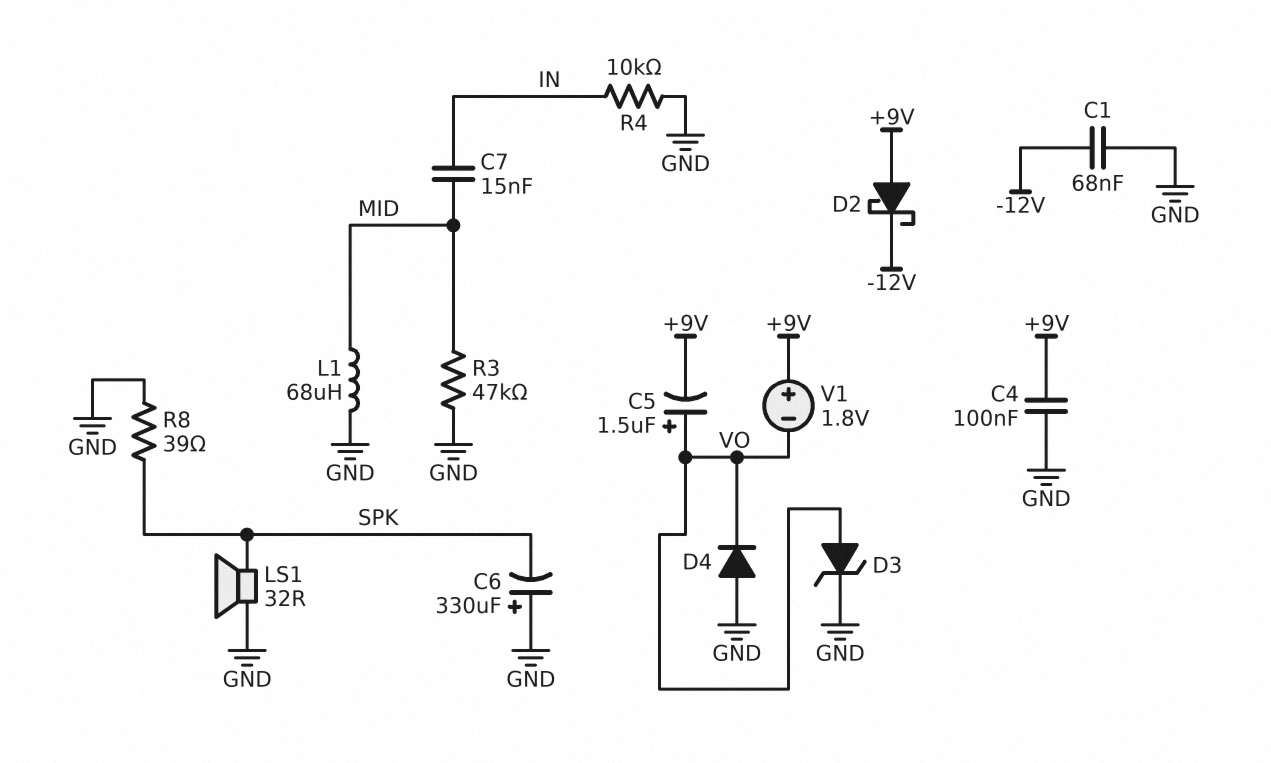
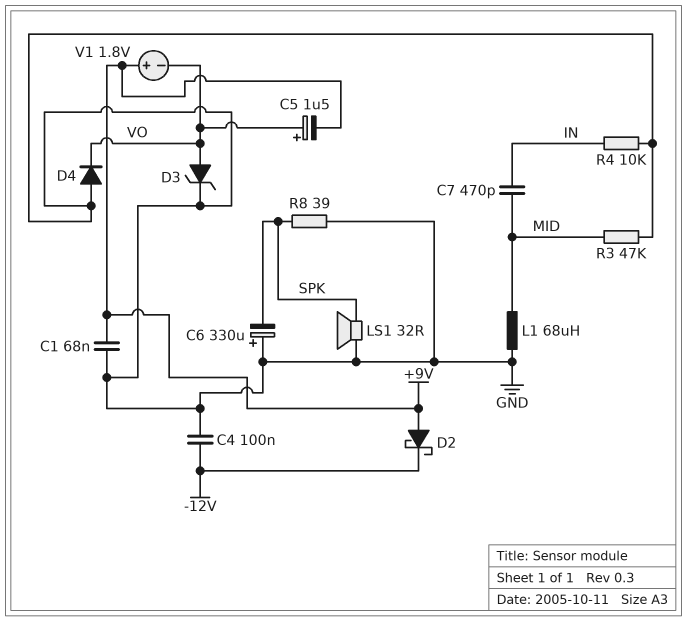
C1: 68nF (-12V, GND) -> 68nF (+9V, GND)
C4: 100nF (+9V, GND) -> 100nF (-12V, GND)
C7: 15nF (IN, MID) -> 470pF (IN, MID)

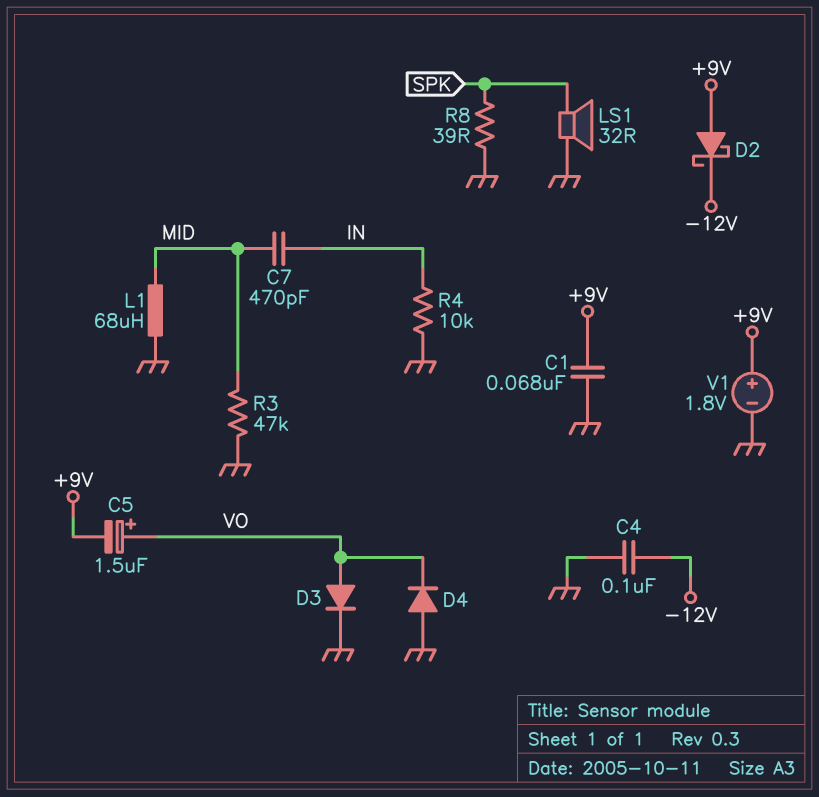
C6: 330uF (plus GND, minus SPK) -> none
D3: zener (A VO, K GND) -> diode (A VO, K GND)
V1: 1.8V (plus +9V, minus VO) -> 1.8V (plus +9V, minus GND)

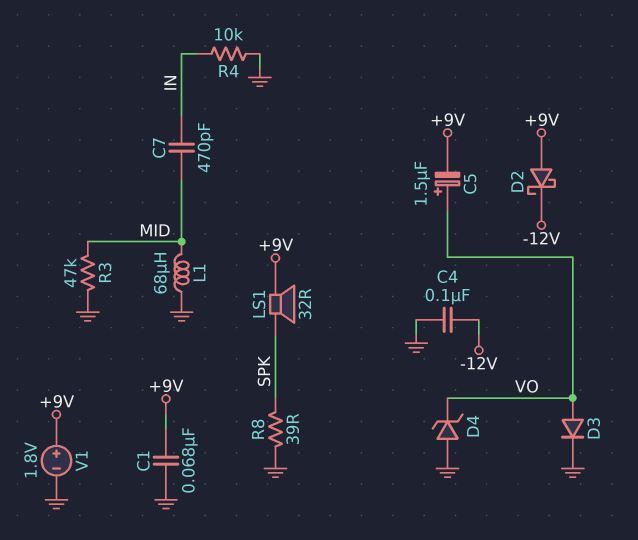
D4: diode (A GND, K VO) -> zener (A GND, K VO)
LS1: speaker 32R (GND, SPK) -> speaker 32R (+9V, SPK)

